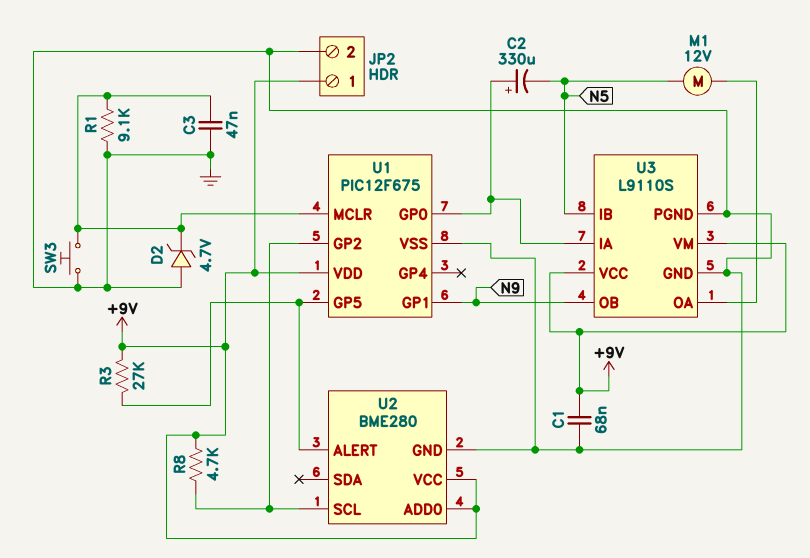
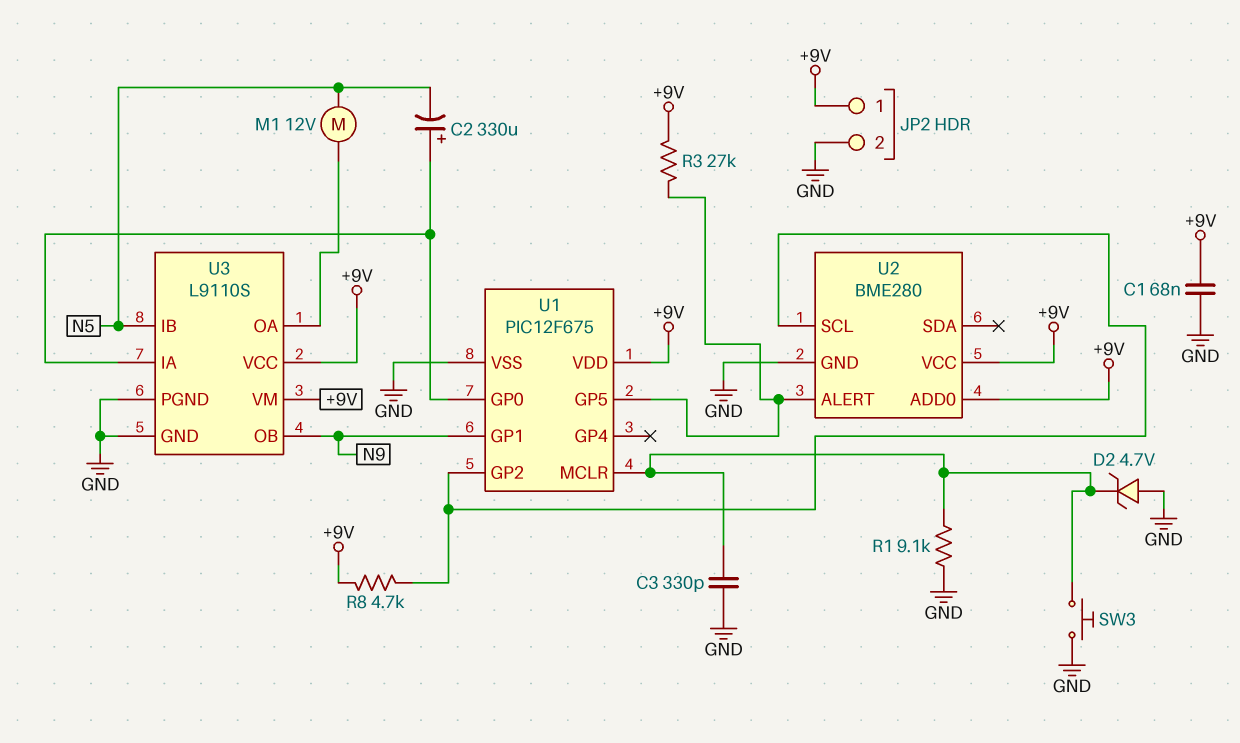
C3: 47nF (GND, U1/MCLR) -> 330pF (GND, U1/MCLR)

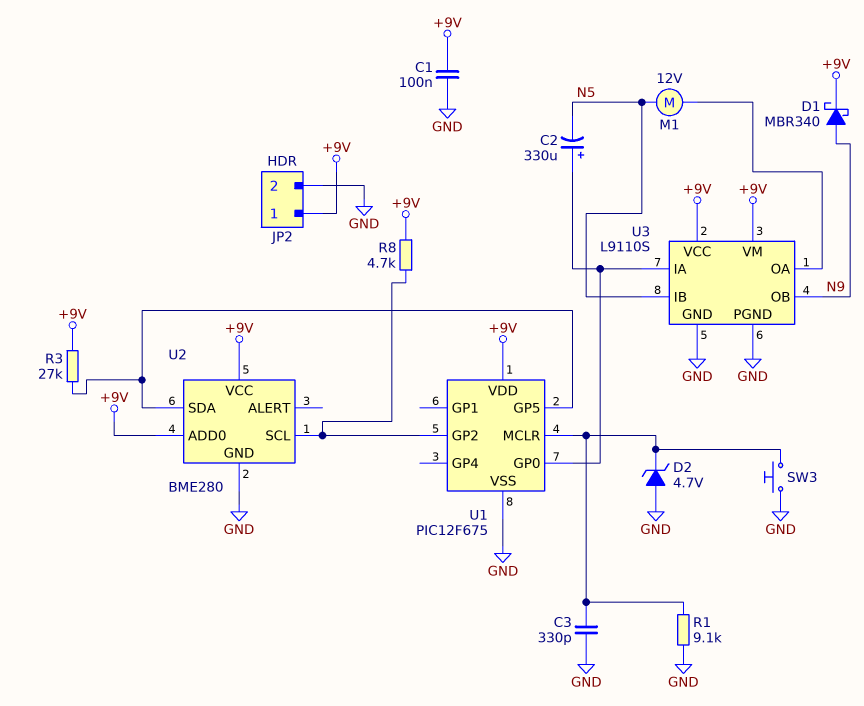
C1: 68nF (+9V, GND) -> 100nF (+9V, GND)
D1: none -> schottky MBR340 (A N9, K +9V)
U1 pin GP1: N9 -> none
U2 pin ALERT: U1/GP5 -> none
U2 pin SDA: none -> U1/GP5

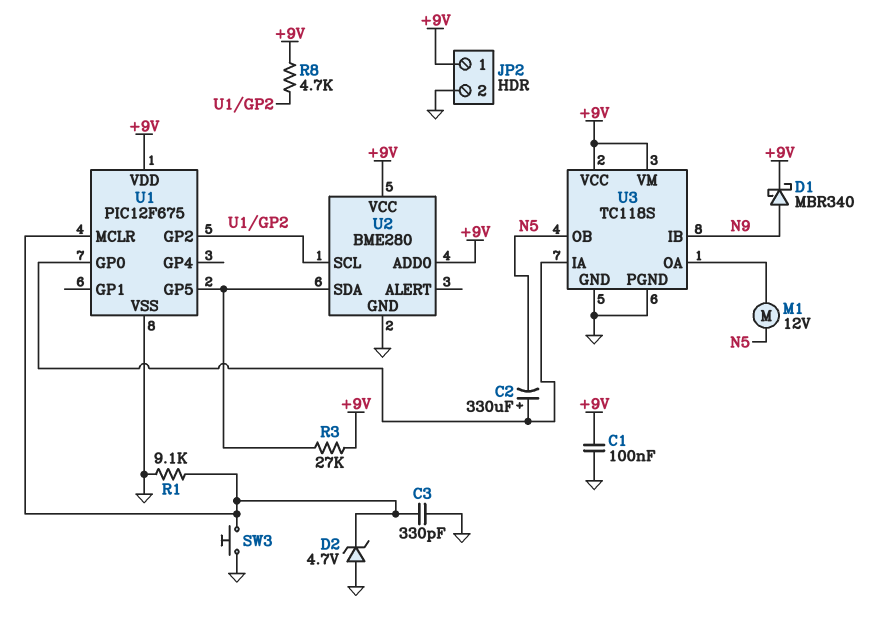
U3: L9110S -> TC118S
U3 pin IB: N5 -> N9
U3 pin OB: N9 -> N5

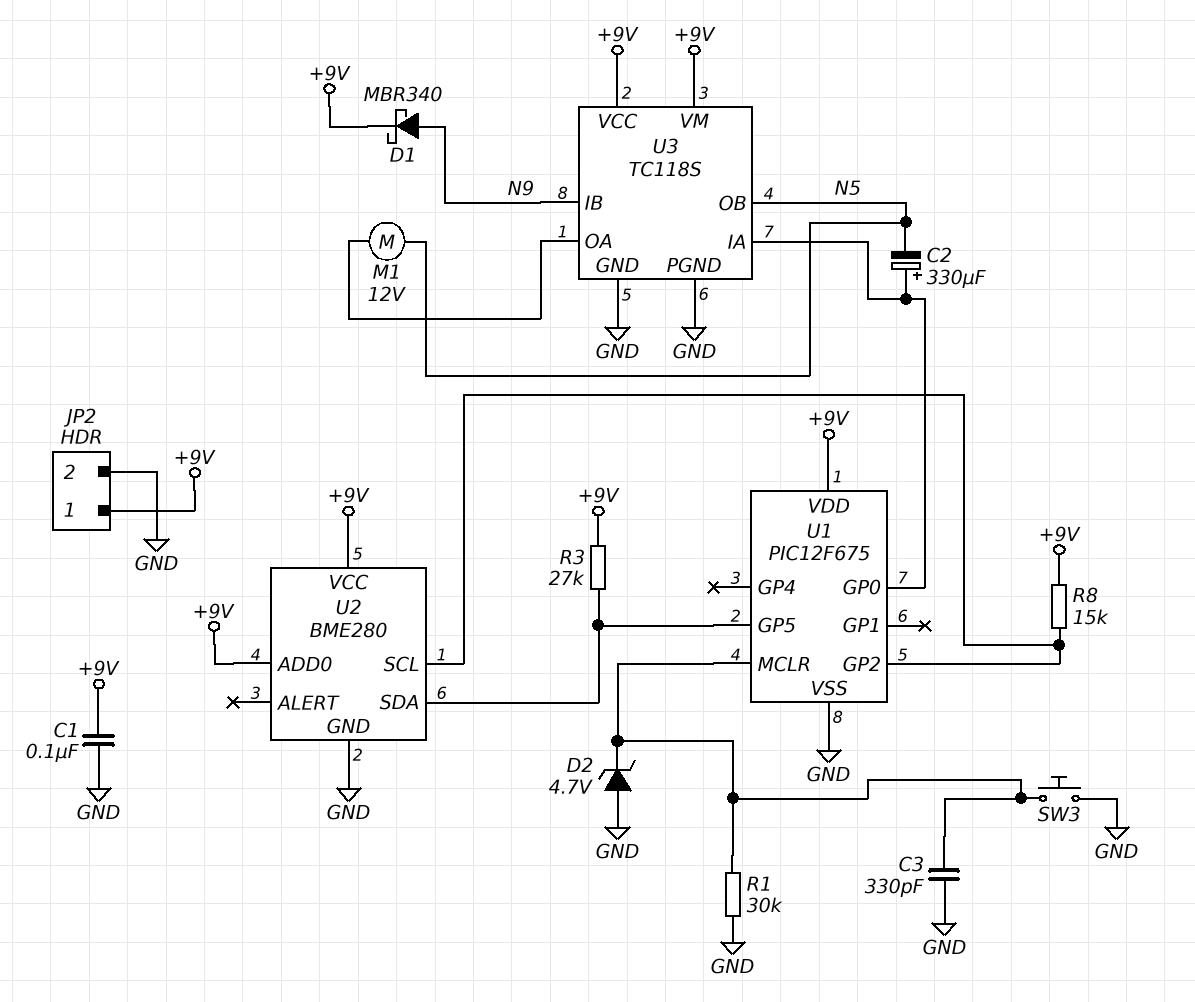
R1: 9.1k (GND, U1/MCLR) -> 30k (GND, U1/MCLR)
R8: 4.7k (+9V, U1/GP2) -> 15k (+9V, U1/GP2)

